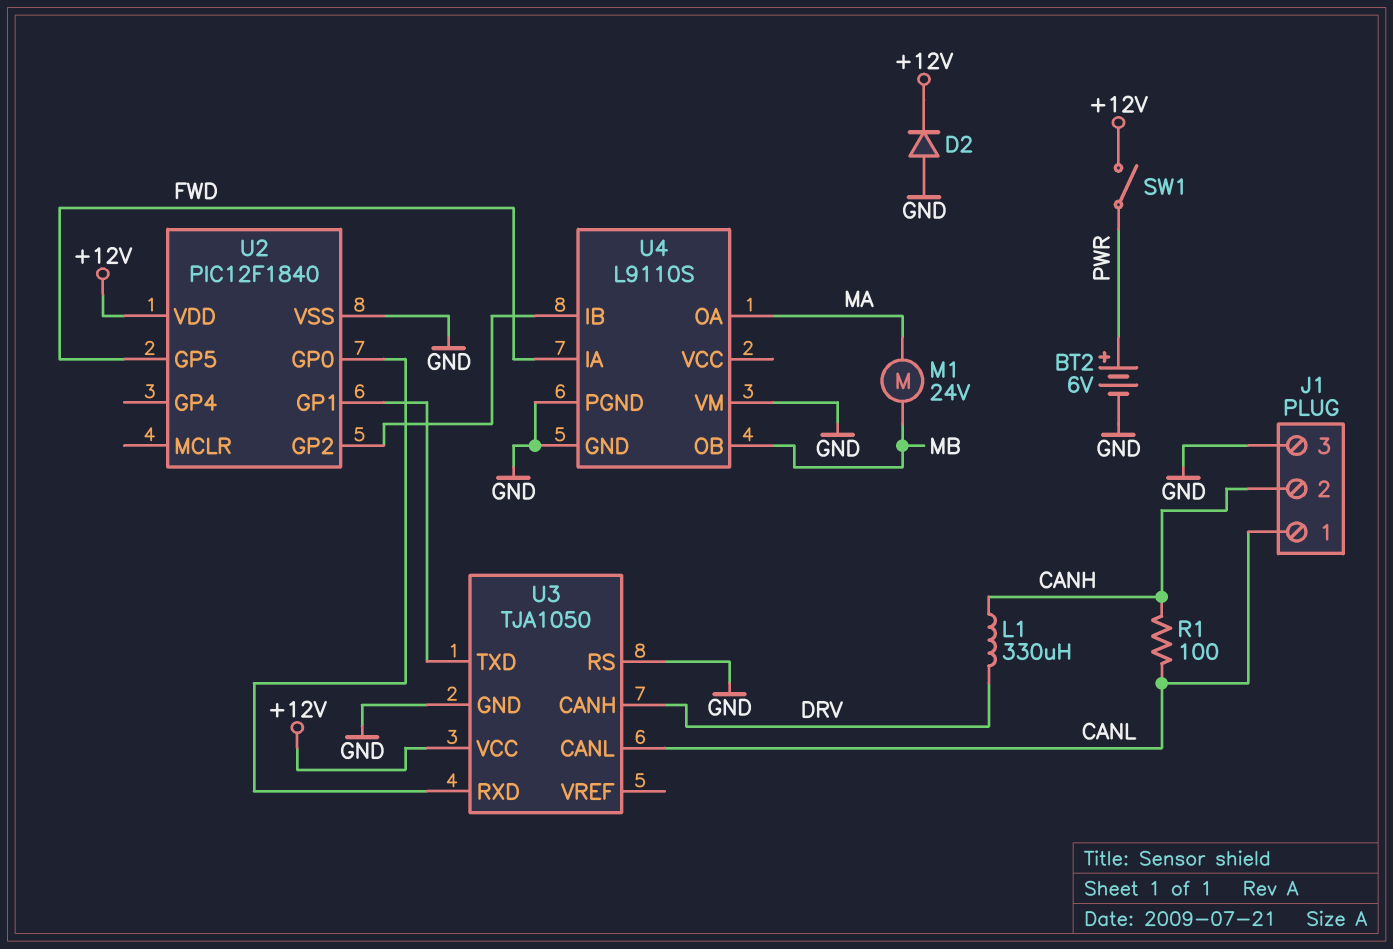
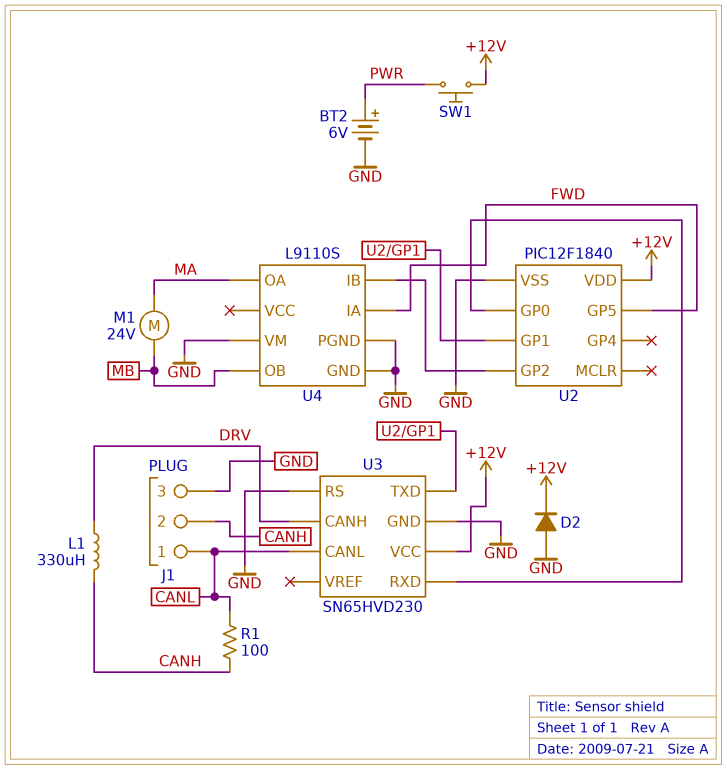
SW1: switch (+12V, PWR) -> button (+12V, PWR)
U3: TJA1050 -> SN65HVD230

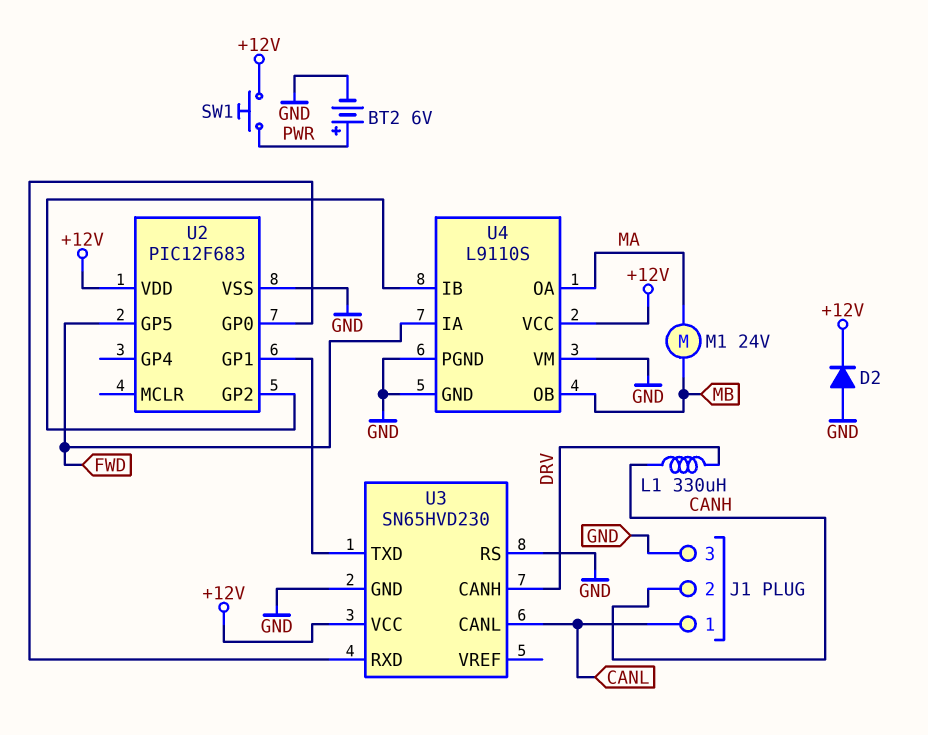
R1: 100 (CANH, CANL) -> none
U2: PIC12F1840 -> PIC12F683
U4 pin VCC: none -> +12V

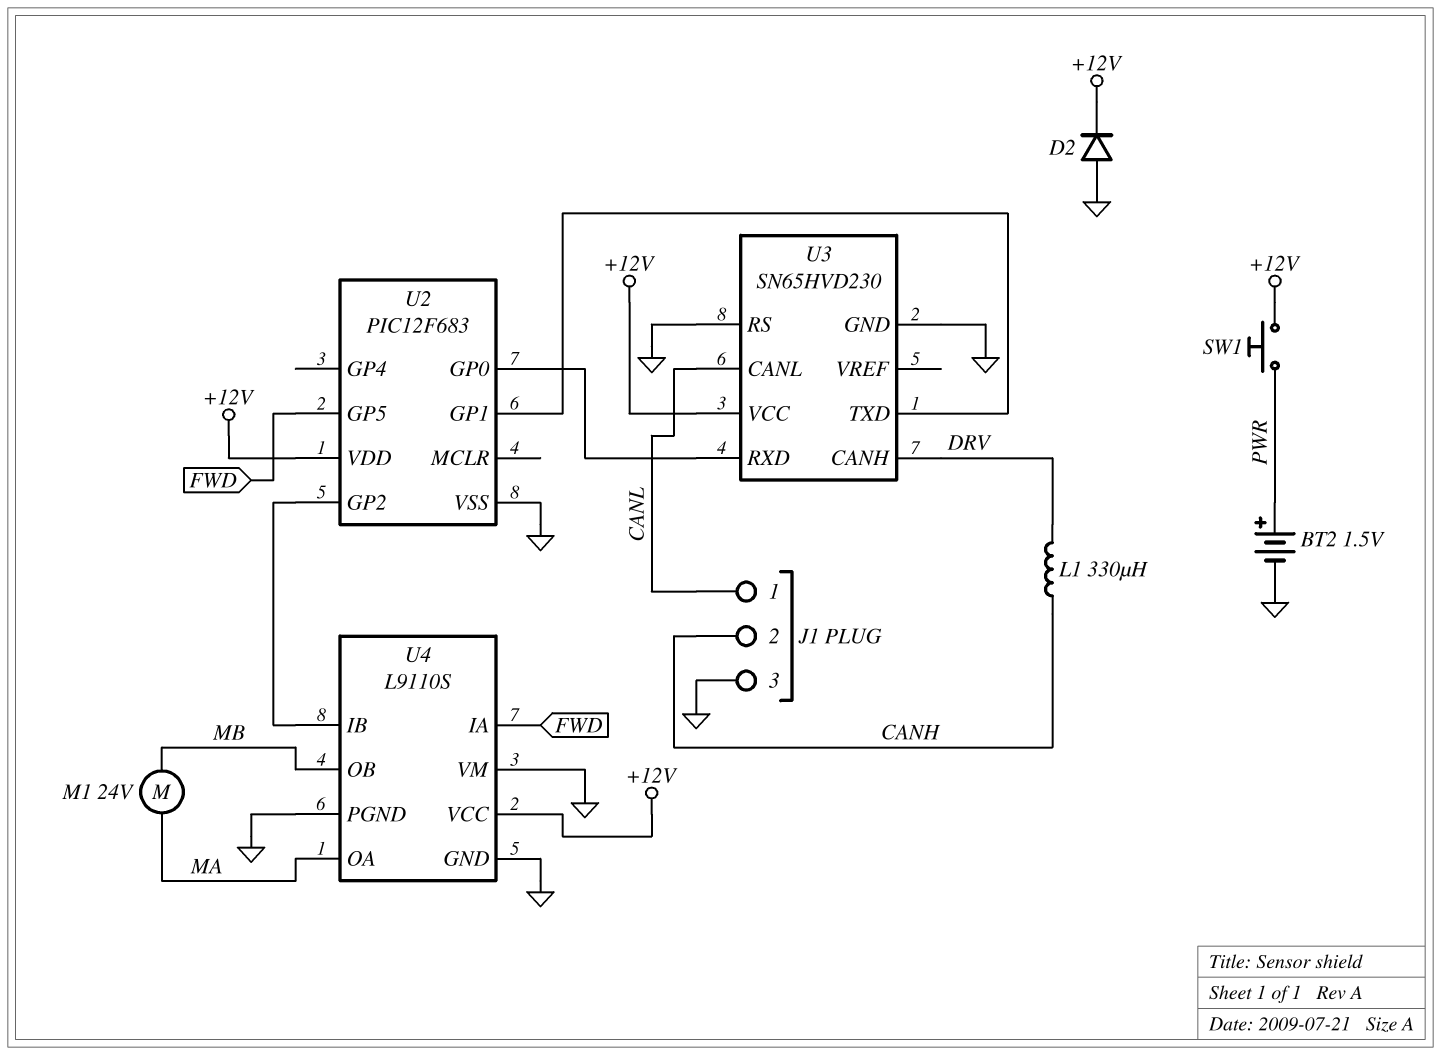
BT2: 6V (plus PWR, minus GND) -> 1.5V (plus PWR, minus GND)

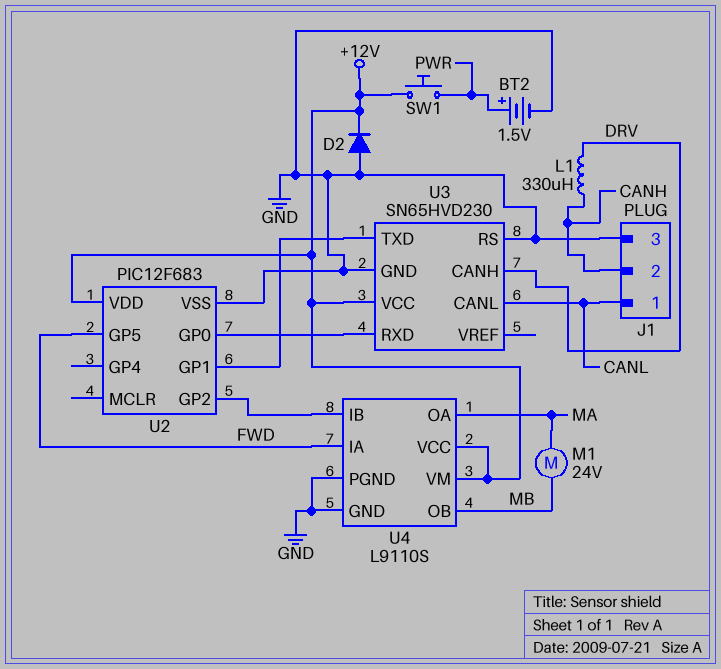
U4 pin VM: GND -> +12V

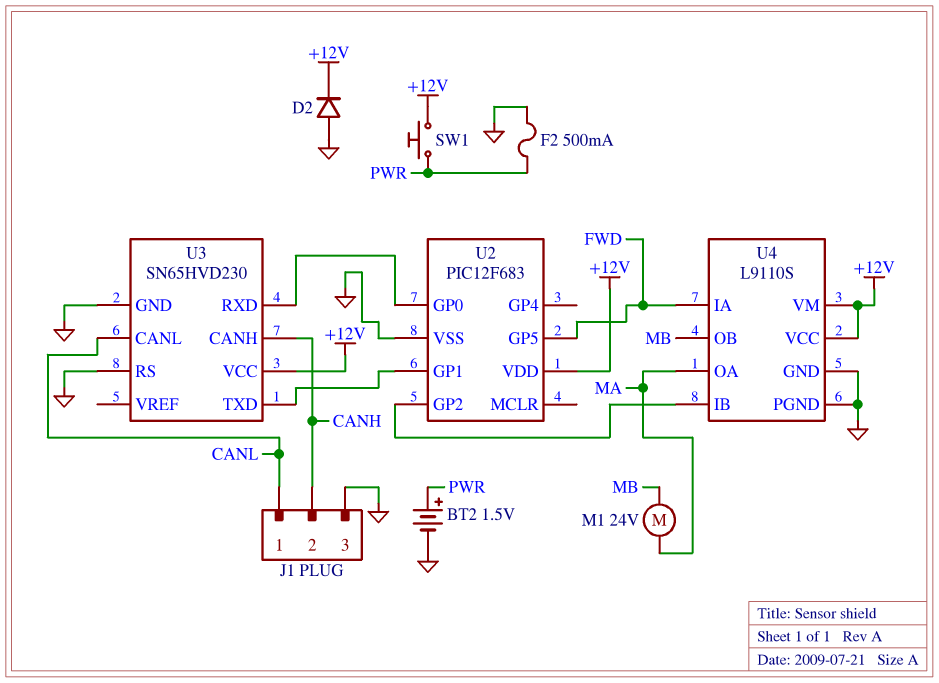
F2: none -> 500mA (GND, PWR)
L1: 330uH (CANH, DRV) -> none
U3 pin CANH: DRV -> CANH

